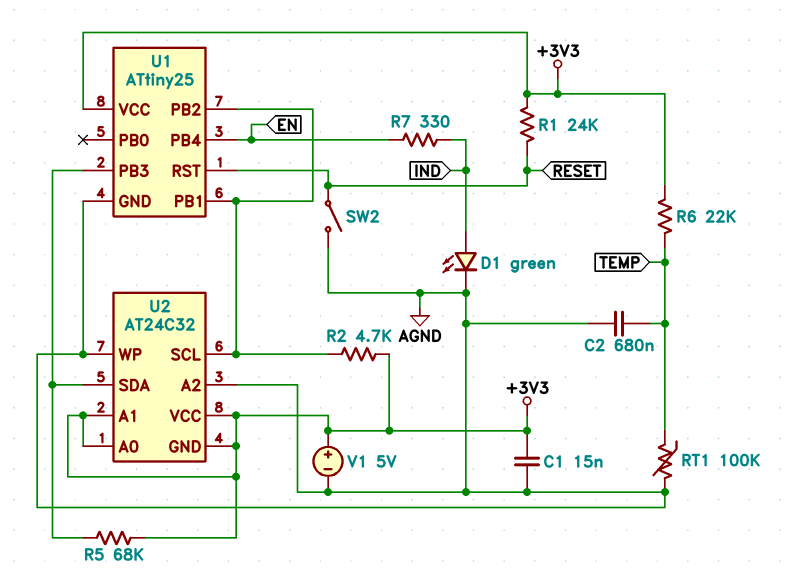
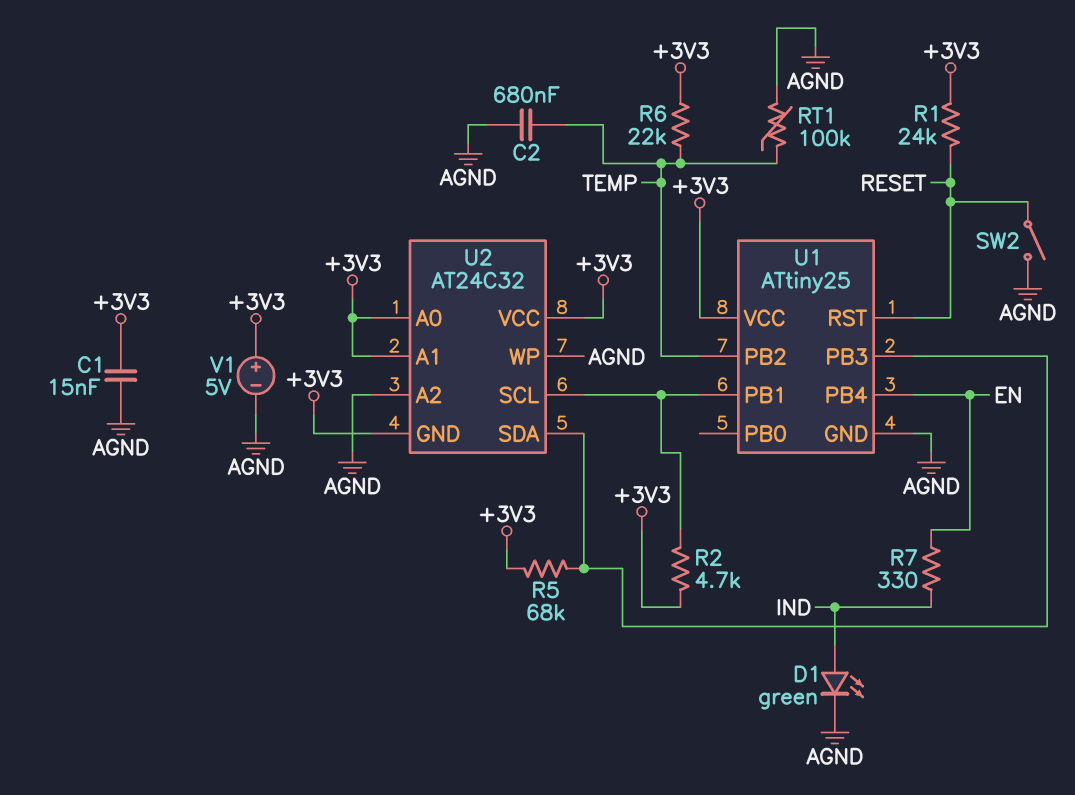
U1 pin PB2: U1/PB1 -> TEMP

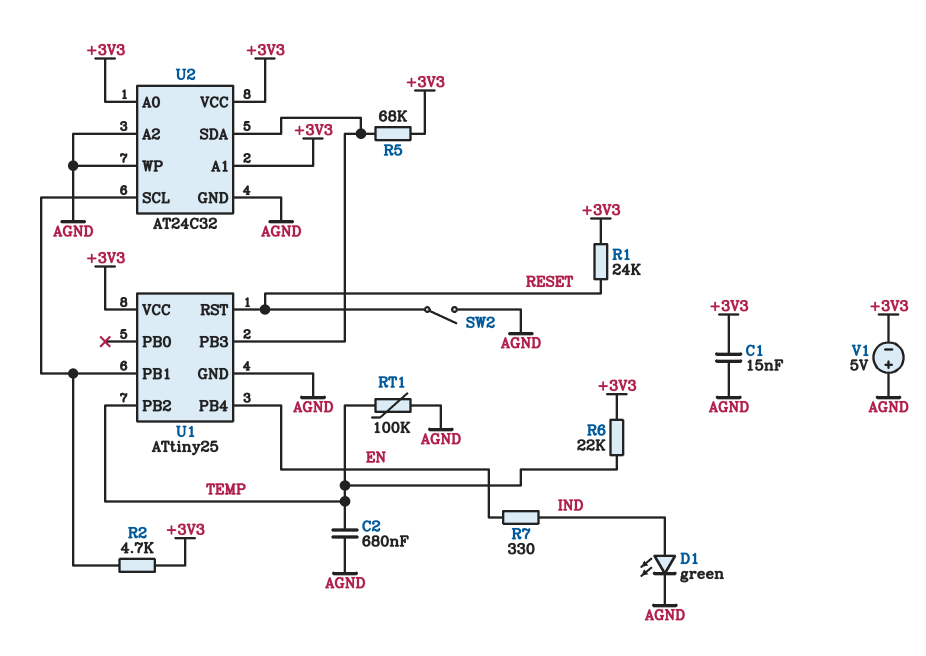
U2 pin GND: +3V3 -> AGND
V1: 5V (plus +3V3, minus AGND) -> 5V (plus AGND, minus +3V3)

